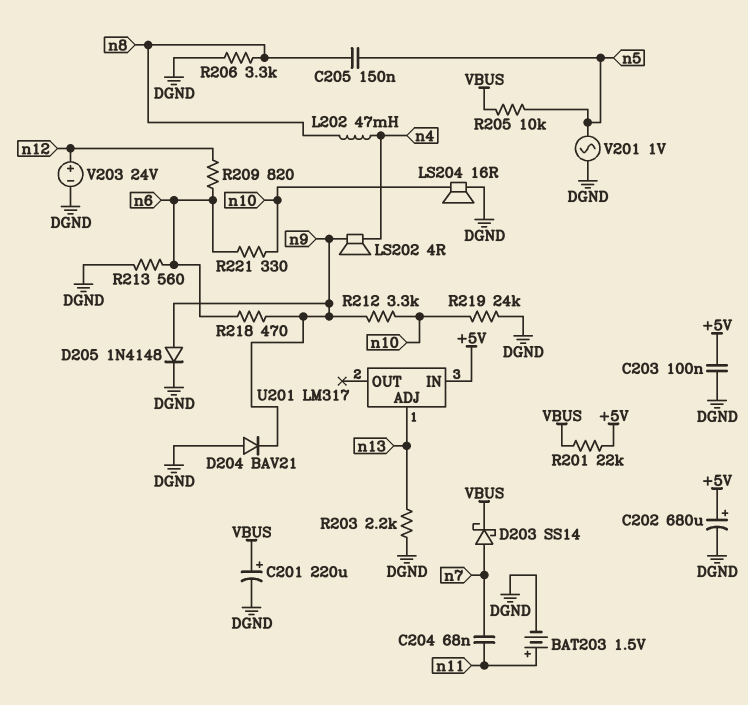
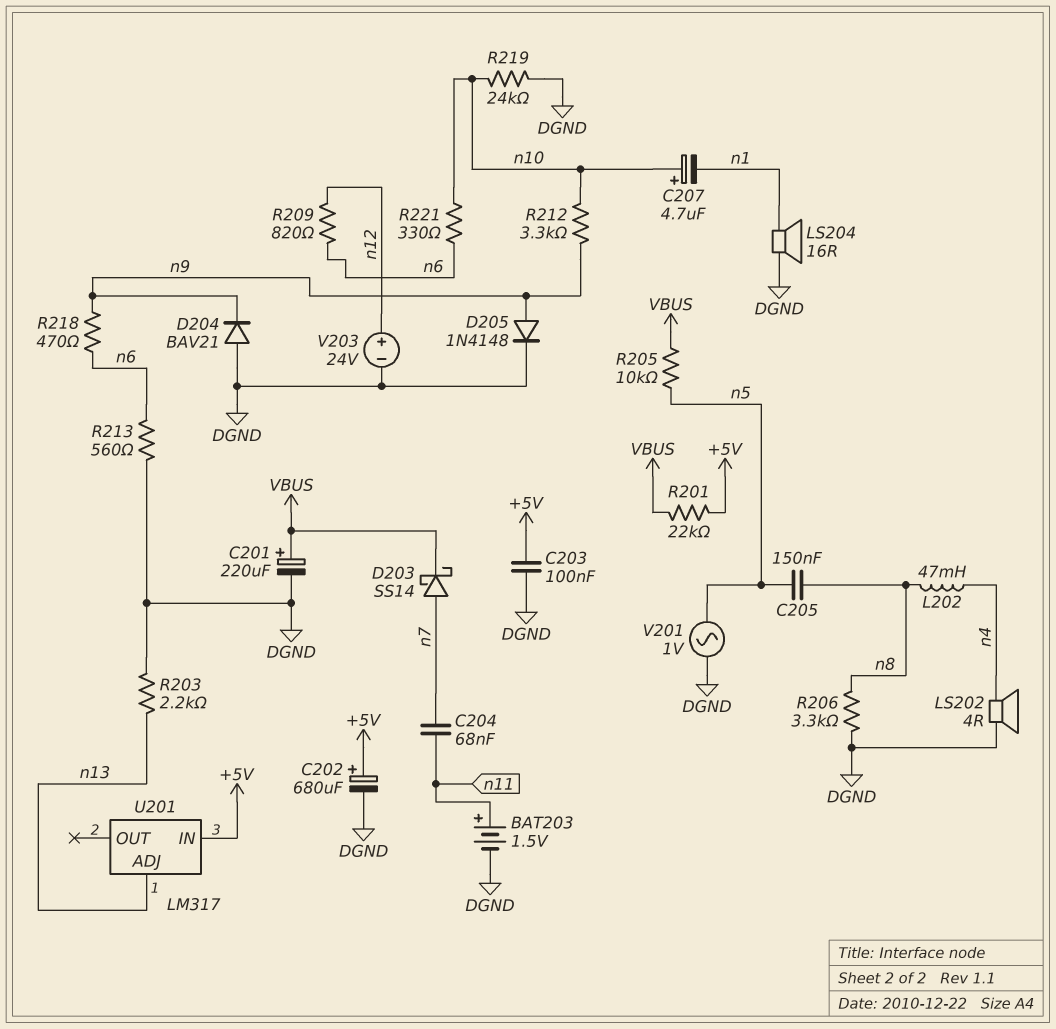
C207: none -> 4.7uF (plus n10, minus n1)
LS202: speaker 4R (n4, n9) -> speaker 4R (DGND, n4)
LS204: speaker 16R (DGND, n10) -> speaker 16R (DGND, n1)

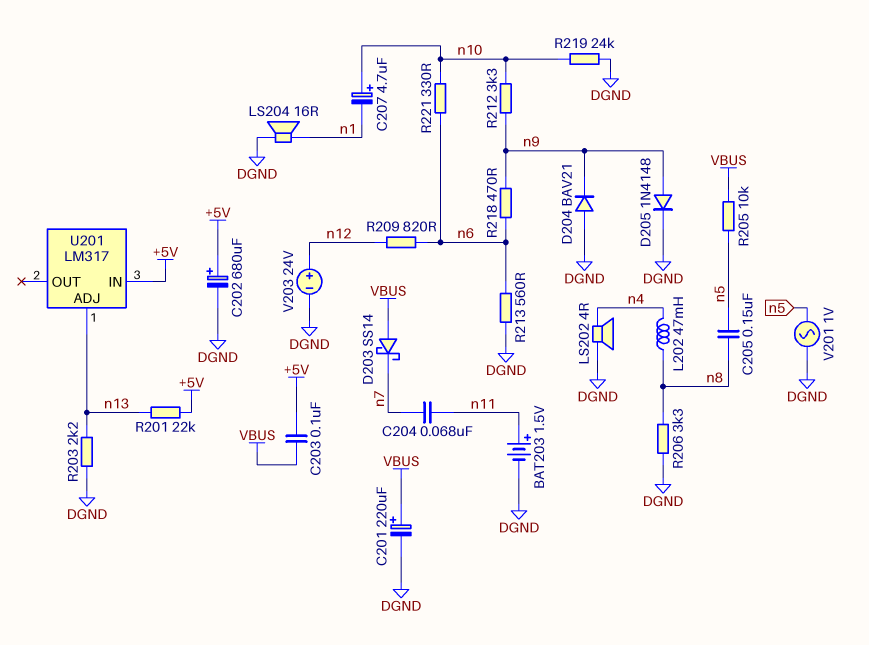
C203: 100nF (+5V, DGND) -> 100nF (+5V, VBUS)
D203: schottky SS14 (A n7, K VBUS) -> schottky SS14 (A VBUS, K n7)
R201: 22k (+5V, VBUS) -> 22k (+5V, n13)

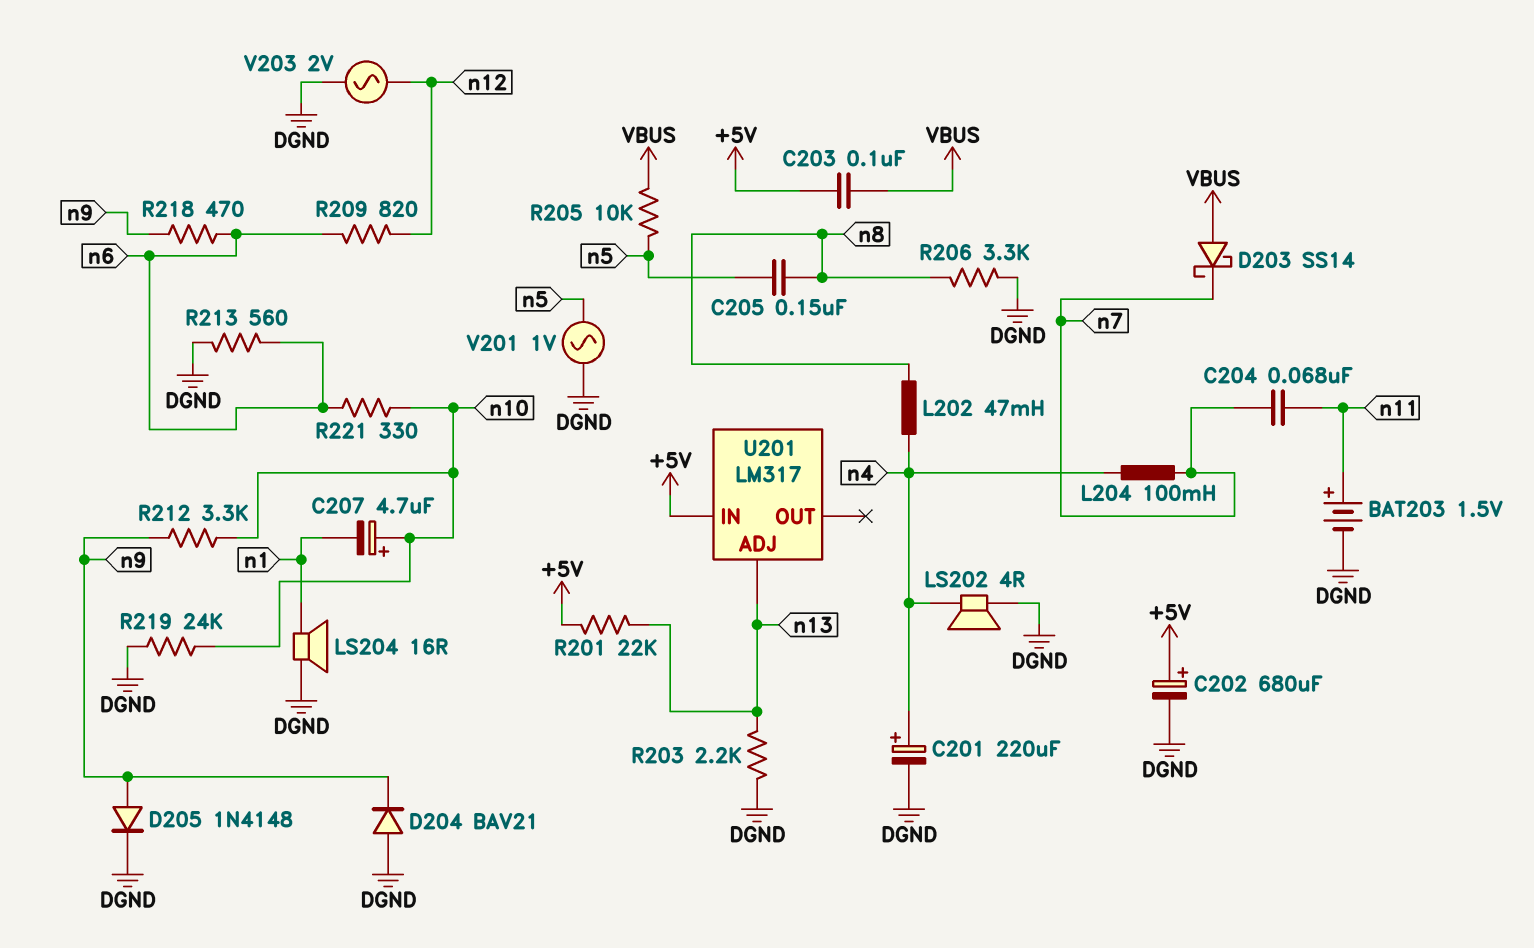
C201: 220uF (plus VBUS, minus DGND) -> 220uF (plus n4, minus DGND)
L204: none -> 100mH (n4, n7)
V203: 24V (plus n12, minus DGND) -> AC 2V (DGND, n12)

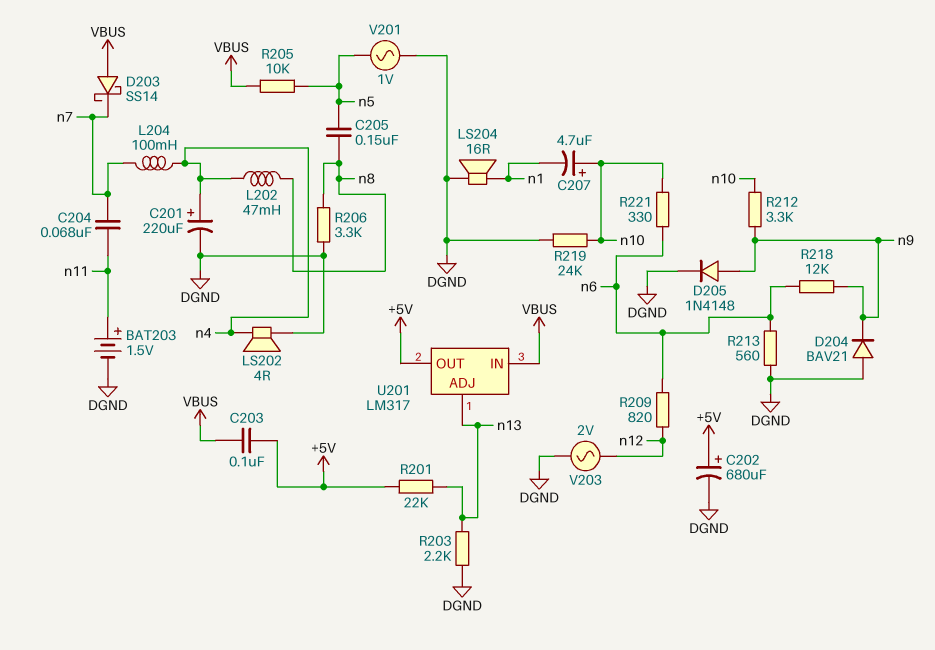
R218: 470 (n6, n9) -> 12k (n6, n9)
U201 pin IN: +5V -> VBUS
U201 pin OUT: none -> +5V

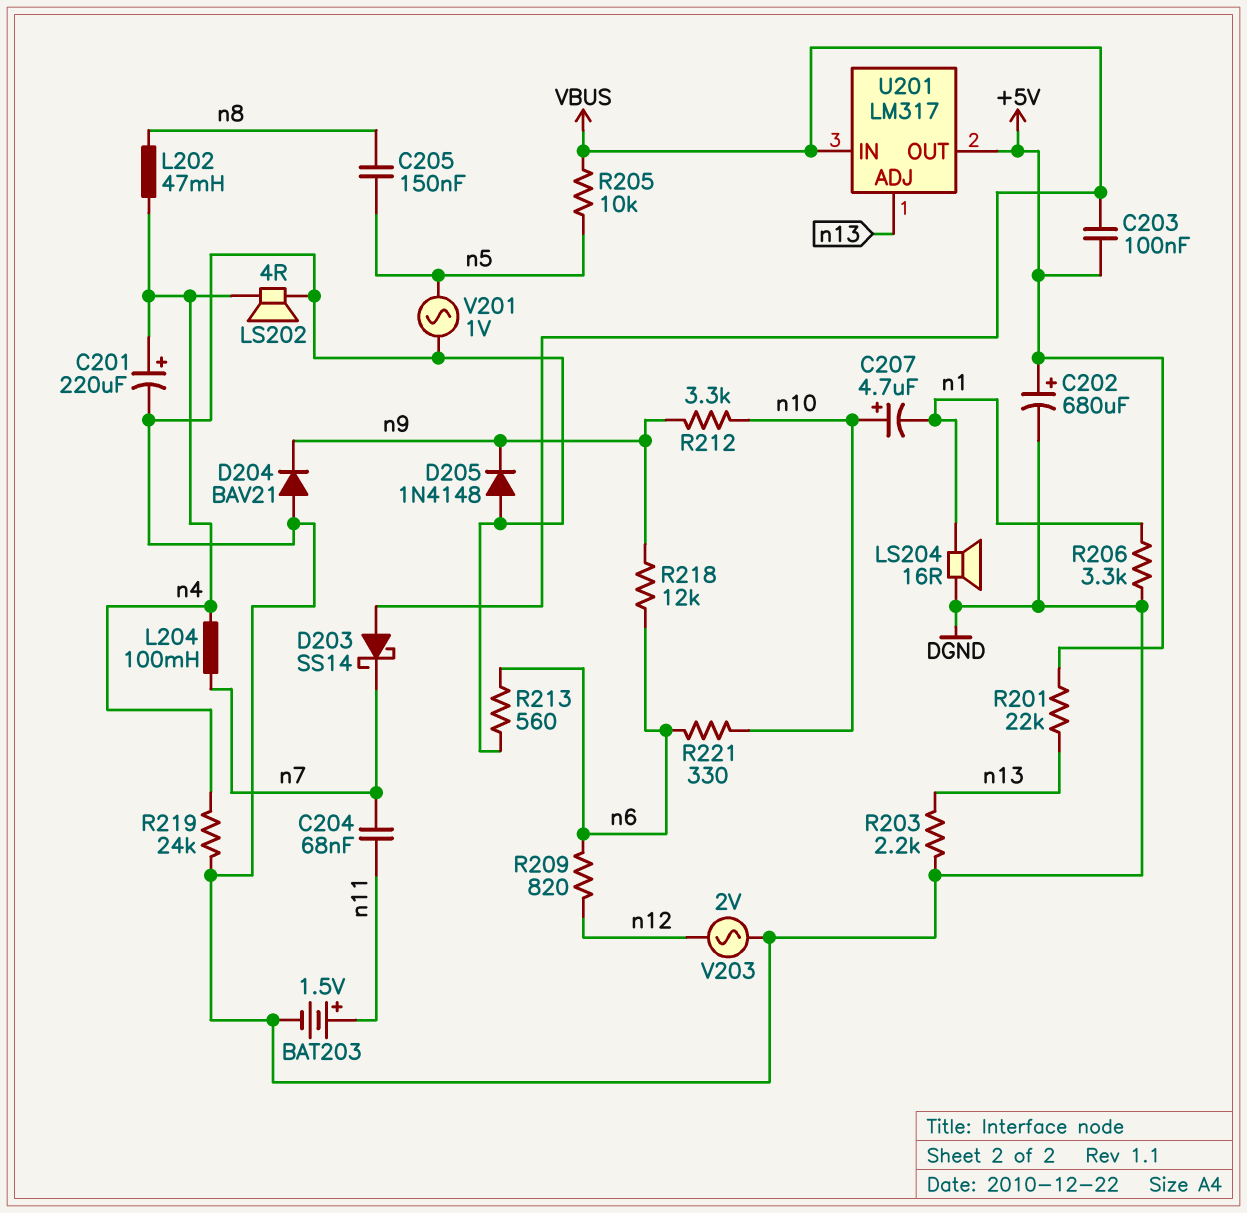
D205: diode 1N4148 (A n9, K DGND) -> diode 1N4148 (A DGND, K n9)
R206: 3.3k (DGND, n8) -> 3.3k (DGND, n1)
R219: 24k (DGND, n10) -> 24k (DGND, n4)

